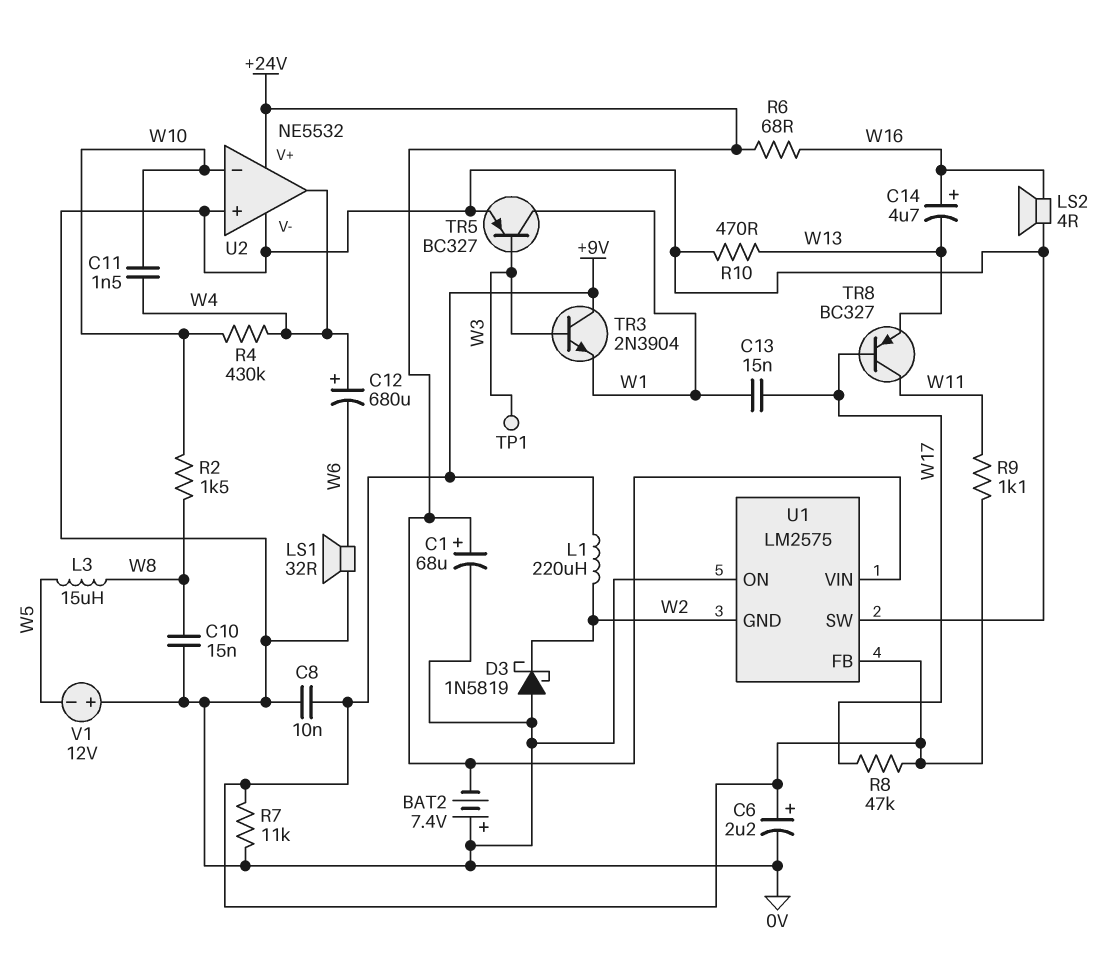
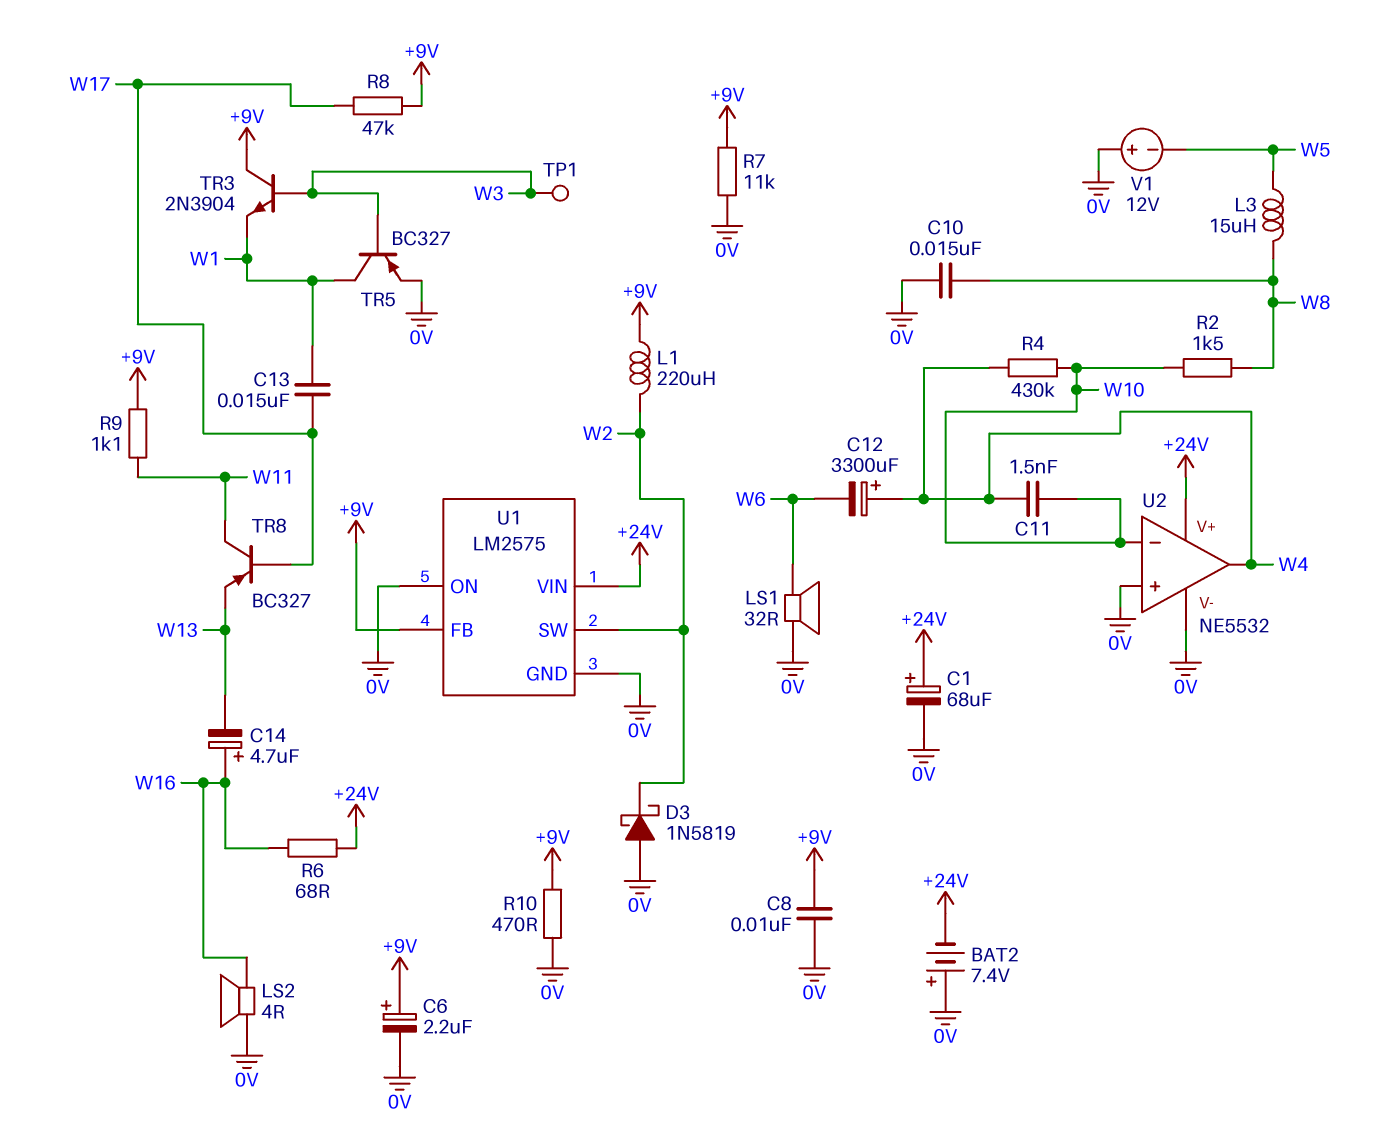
C12: 680uF (plus W4, minus W6) -> 3300uF (plus W4, minus W6)
R10: 470 (0V, W13) -> 470 (+9V, 0V)
U1 pin GND: W2 -> 0V
U1 pin SW: 0V -> W2

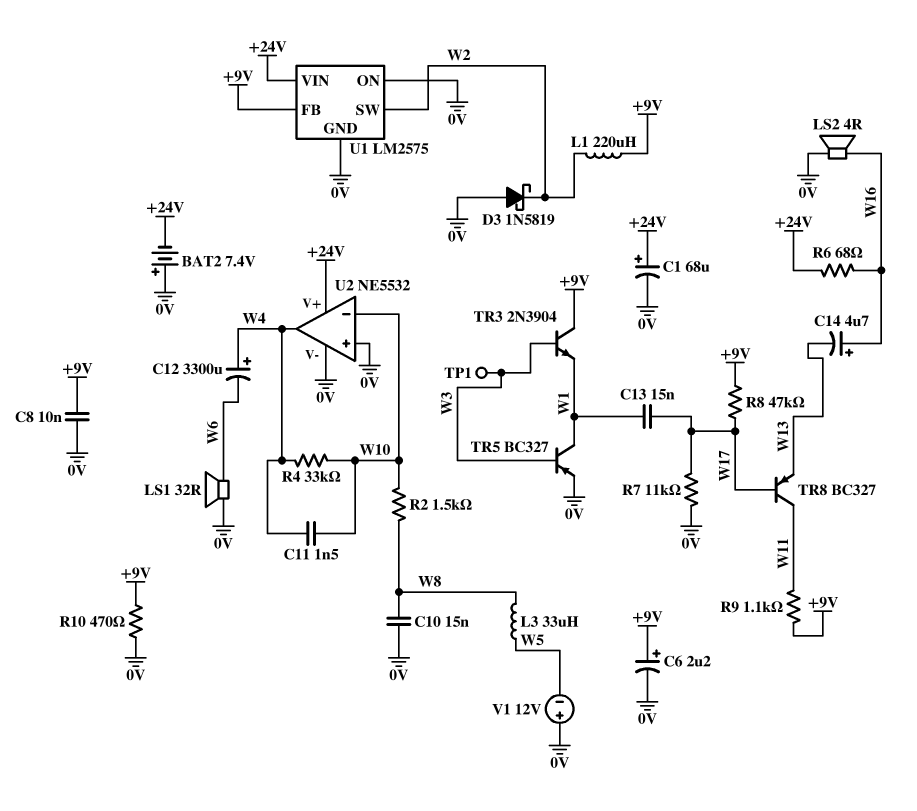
L3: 15uH (W5, W8) -> 33uH (W5, W8)
R4: 430k (W4, W10) -> 33k (W4, W10)
R7: 11k (+9V, 0V) -> 11k (0V, W17)

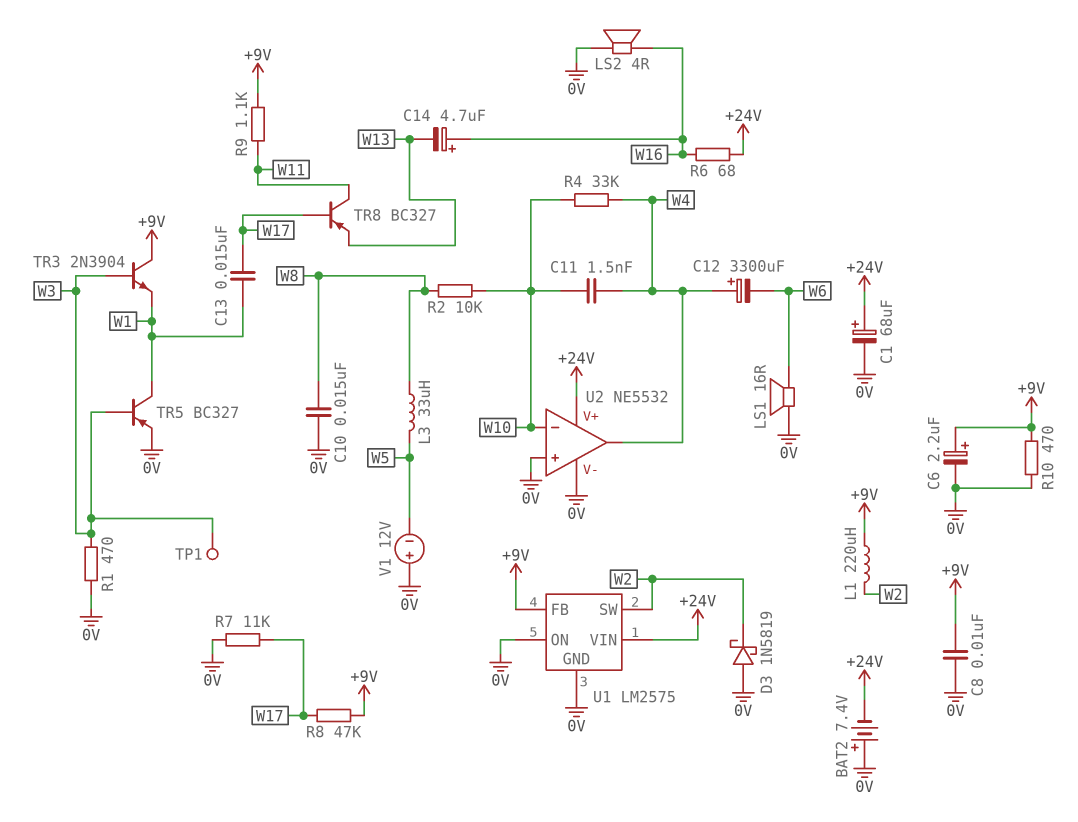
LS1: speaker 32R (0V, W6) -> speaker 16R (0V, W6)
R1: none -> 470 (0V, W3)
R2: 1.5k (W8, W10) -> 10k (W8, W10)

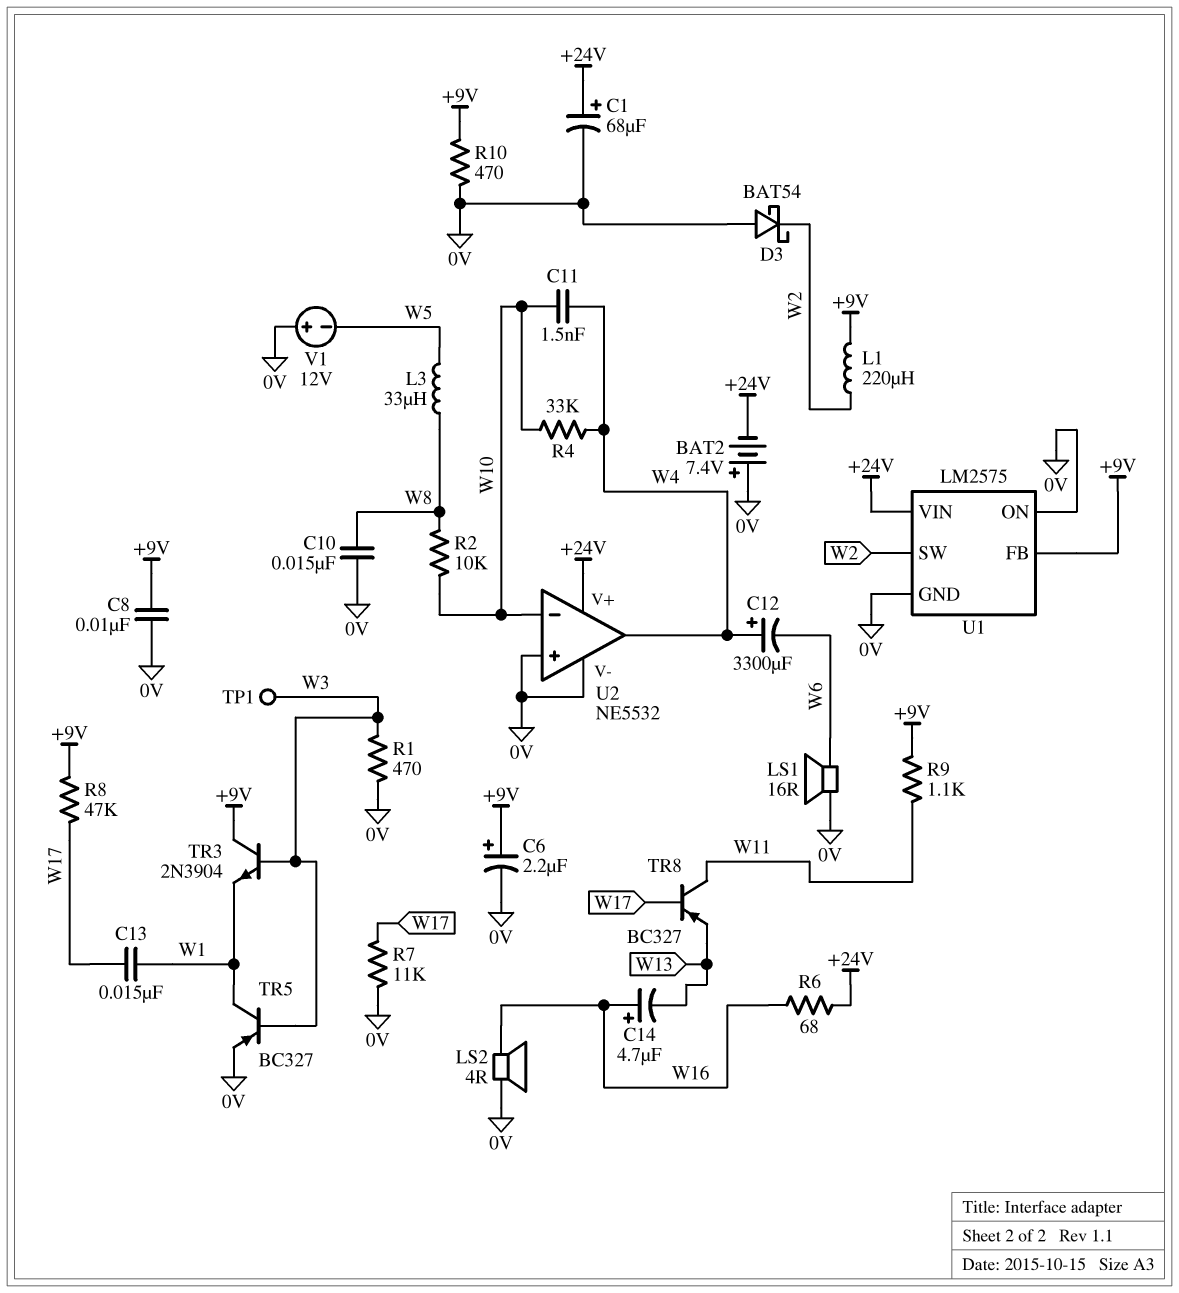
D3: schottky 1N5819 (A 0V, K W2) -> schottky BAT54 (A 0V, K W2)

